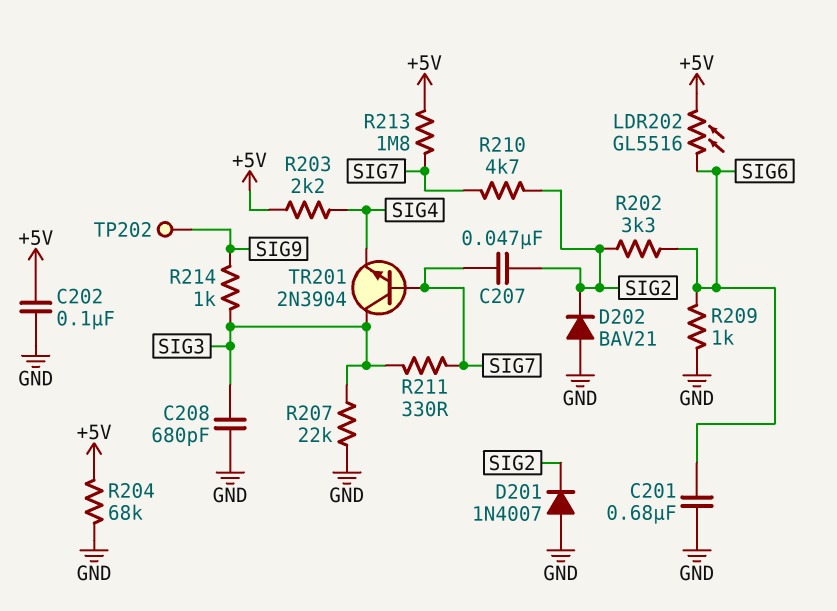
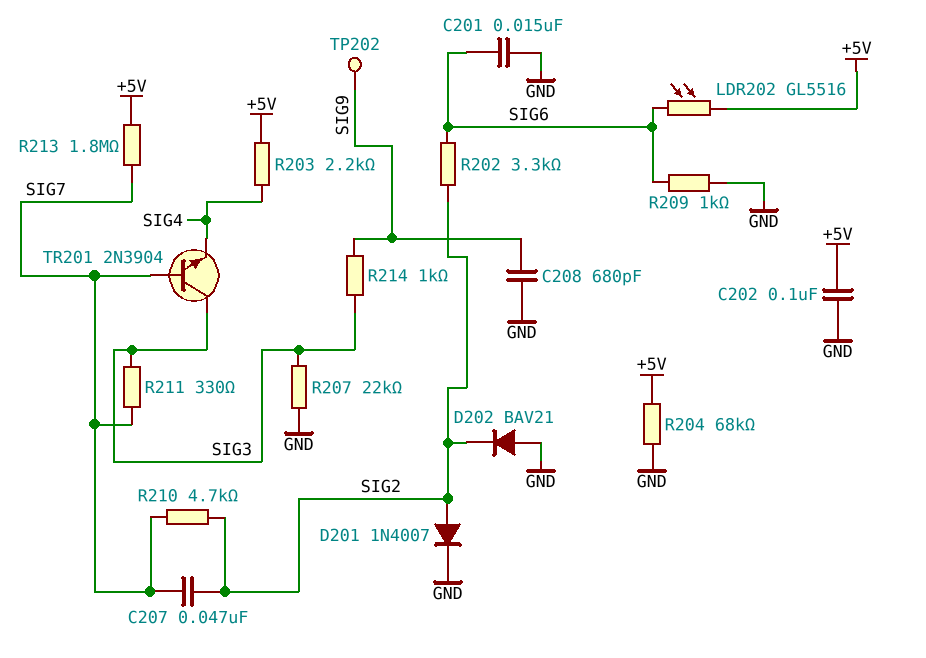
C201: 680nF (GND, SIG6) -> 15nF (GND, SIG6)
C208: 680pF (GND, SIG3) -> 680pF (GND, SIG9)
D201: diode 1N4007 (A GND, K SIG2) -> diode 1N4007 (A SIG2, K GND)

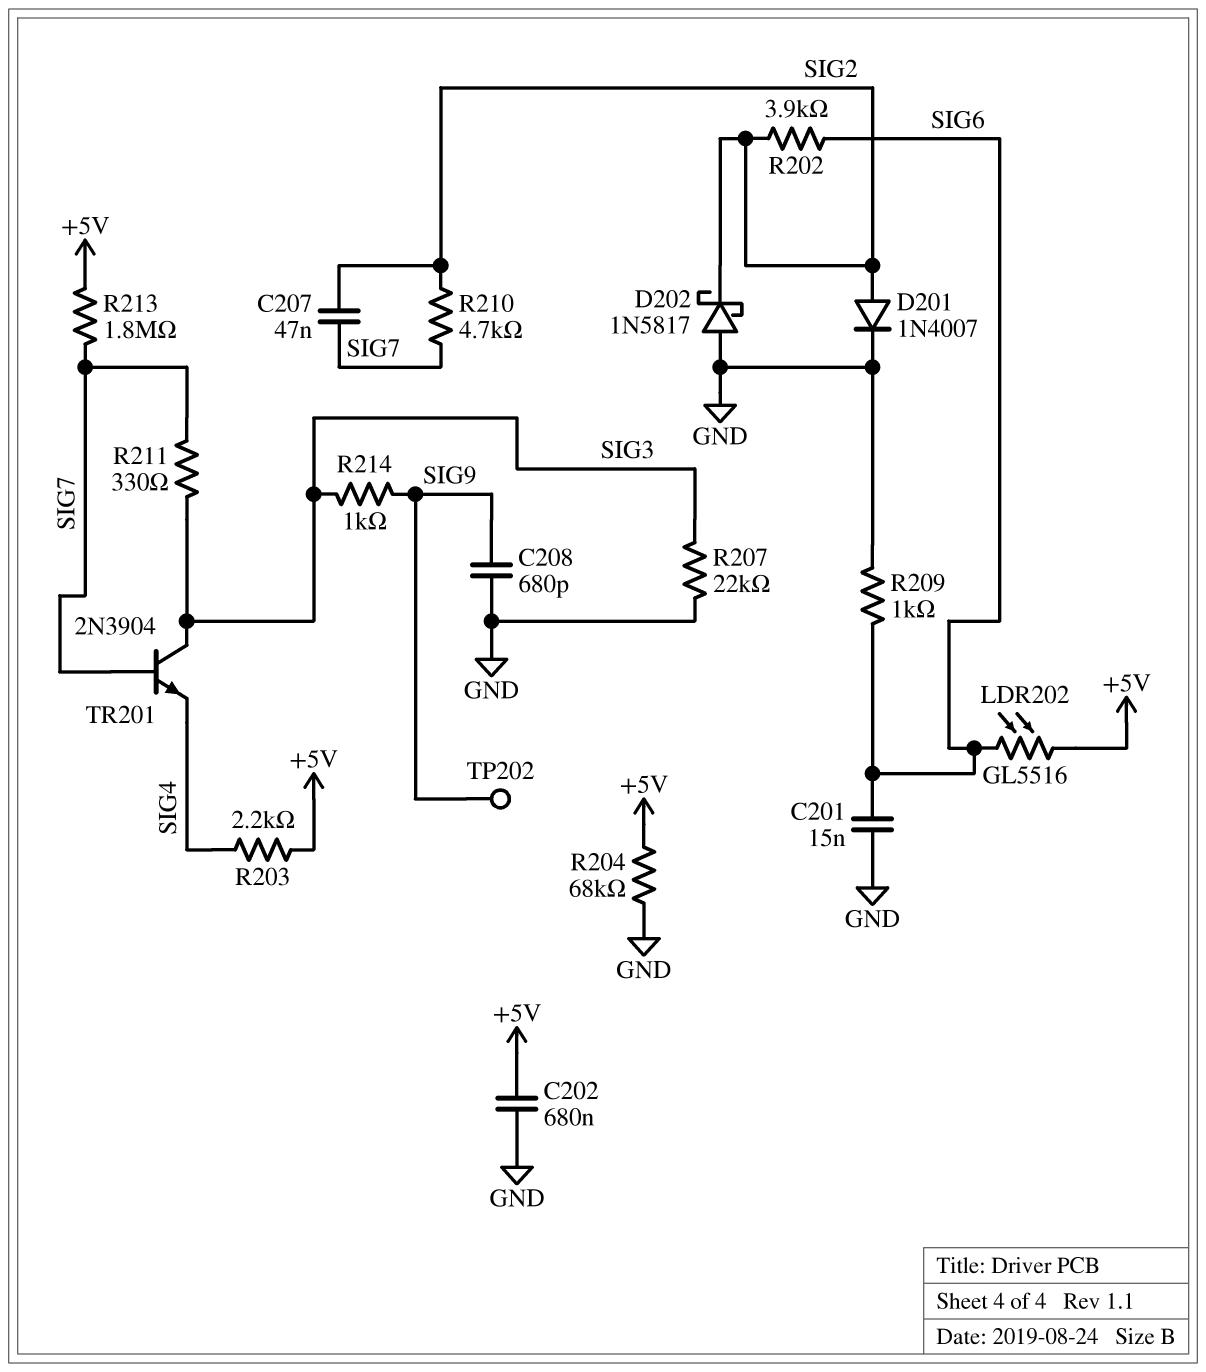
C202: 100nF (+5V, GND) -> 680nF (+5V, GND)
D202: diode BAV21 (A GND, K SIG2) -> schottky 1N5817 (A GND, K SIG2)
R202: 3.3k (SIG2, SIG6) -> 3.9k (SIG2, SIG6)

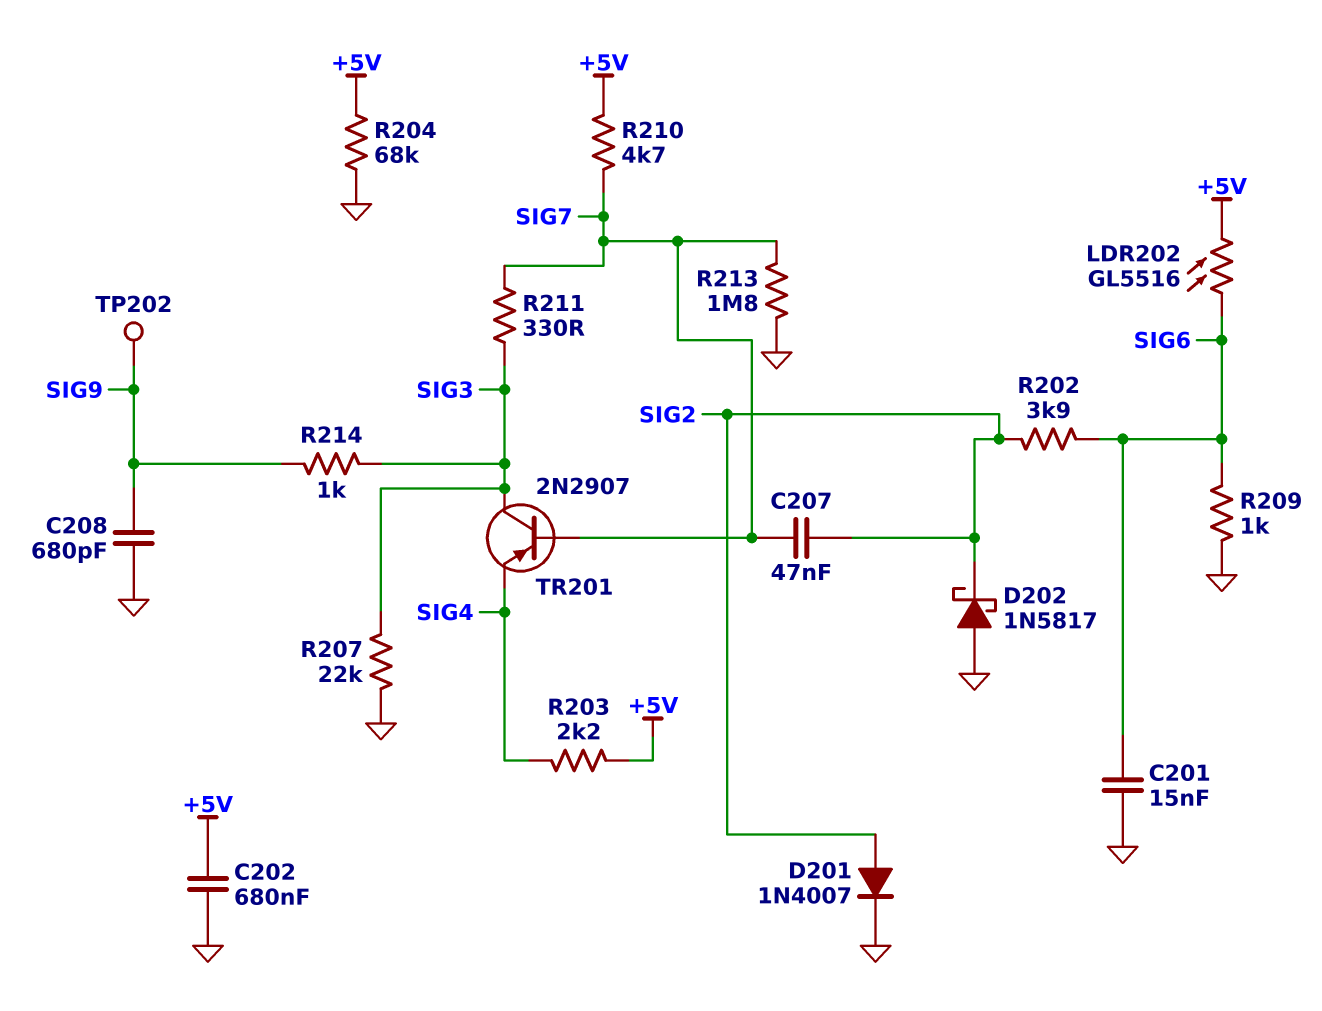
R210: 4.7k (SIG2, SIG7) -> 4.7k (+5V, SIG7)
R213: 1.8M (+5V, SIG7) -> 1.8M (GND, SIG7)
TR201: NPN 2N3904 (B SIG7, C SIG3, E SIG4) -> PNP 2N2907 (B SIG7, C SIG3, E SIG4)

